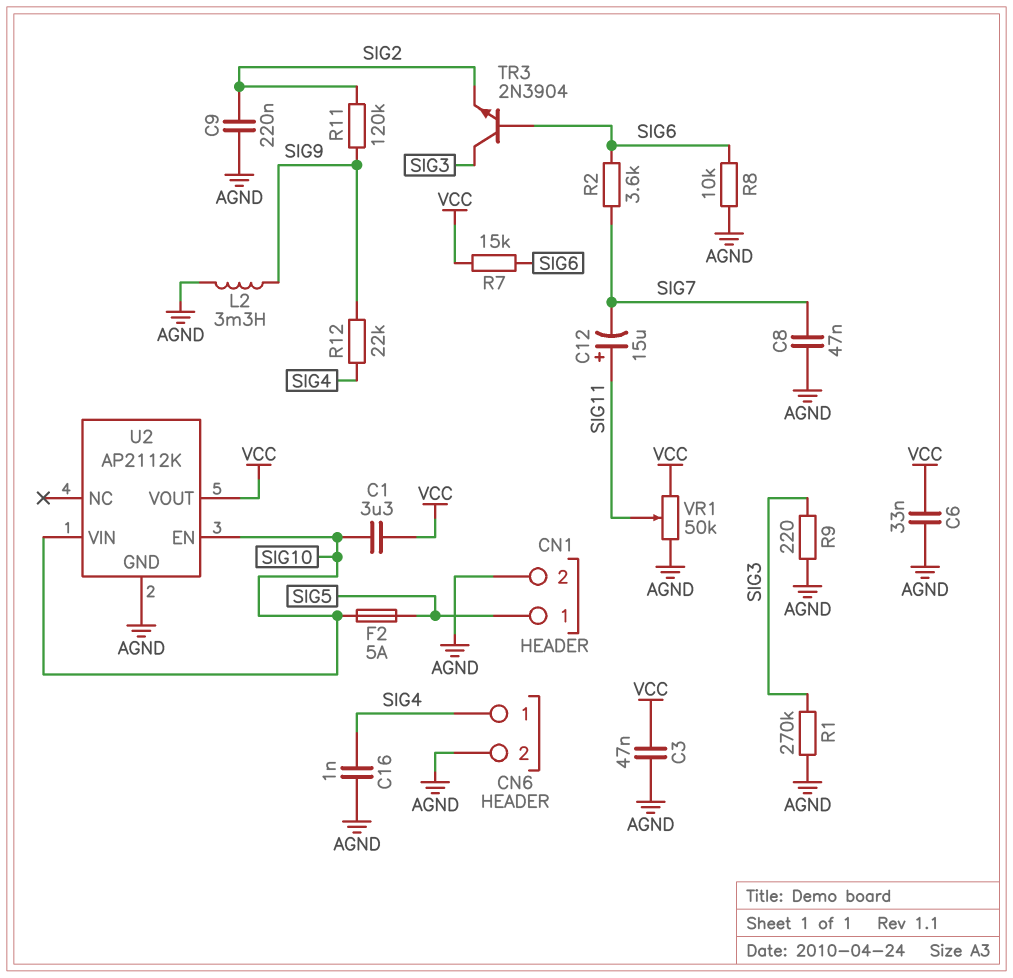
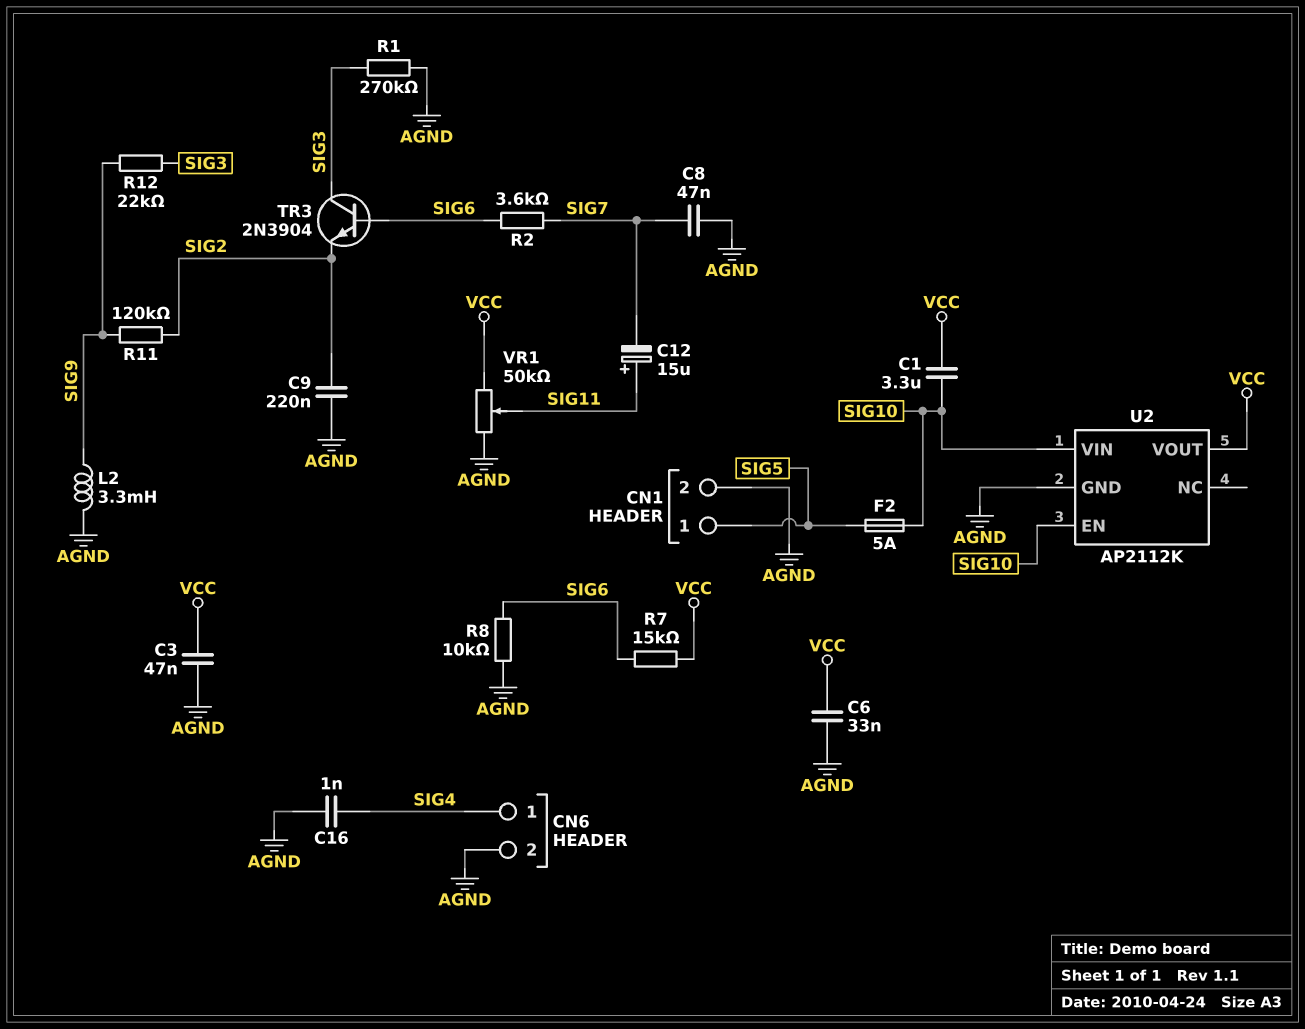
R9: 220 (AGND, SIG3) -> none
R12: 22k (SIG4, SIG9) -> 22k (SIG3, SIG9)

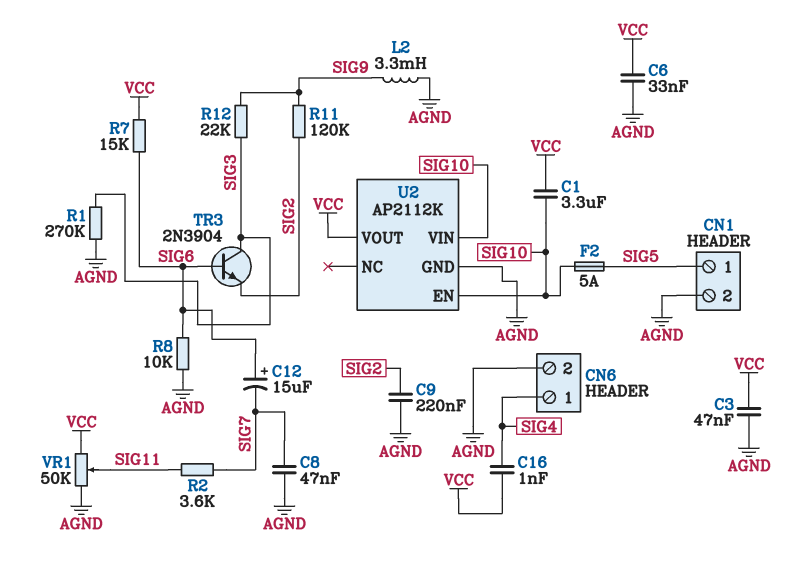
C12: 15uF (plus SIG11, minus SIG7) -> 15uF (plus SIG6, minus SIG7)
C16: 1nF (AGND, SIG4) -> 1nF (SIG4, VCC)
R2: 3.6k (SIG6, SIG7) -> 3.6k (SIG7, SIG11)

